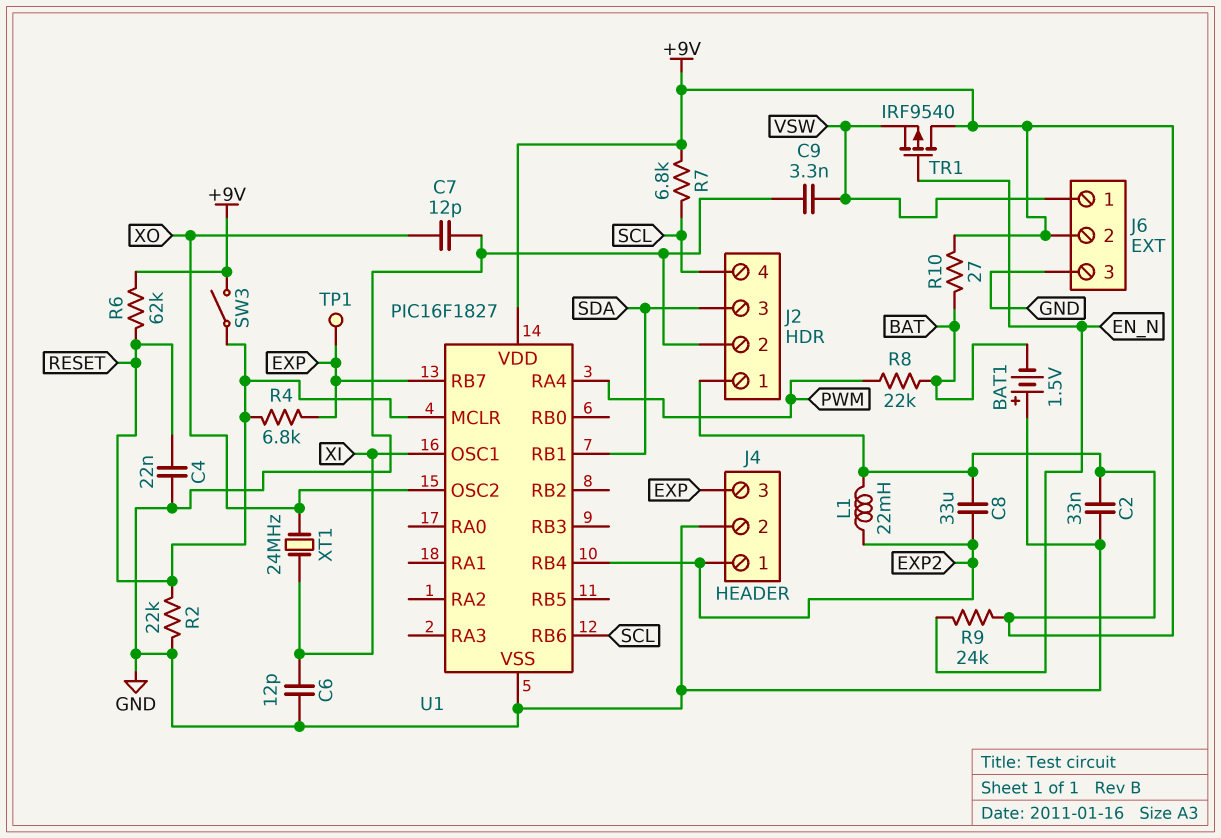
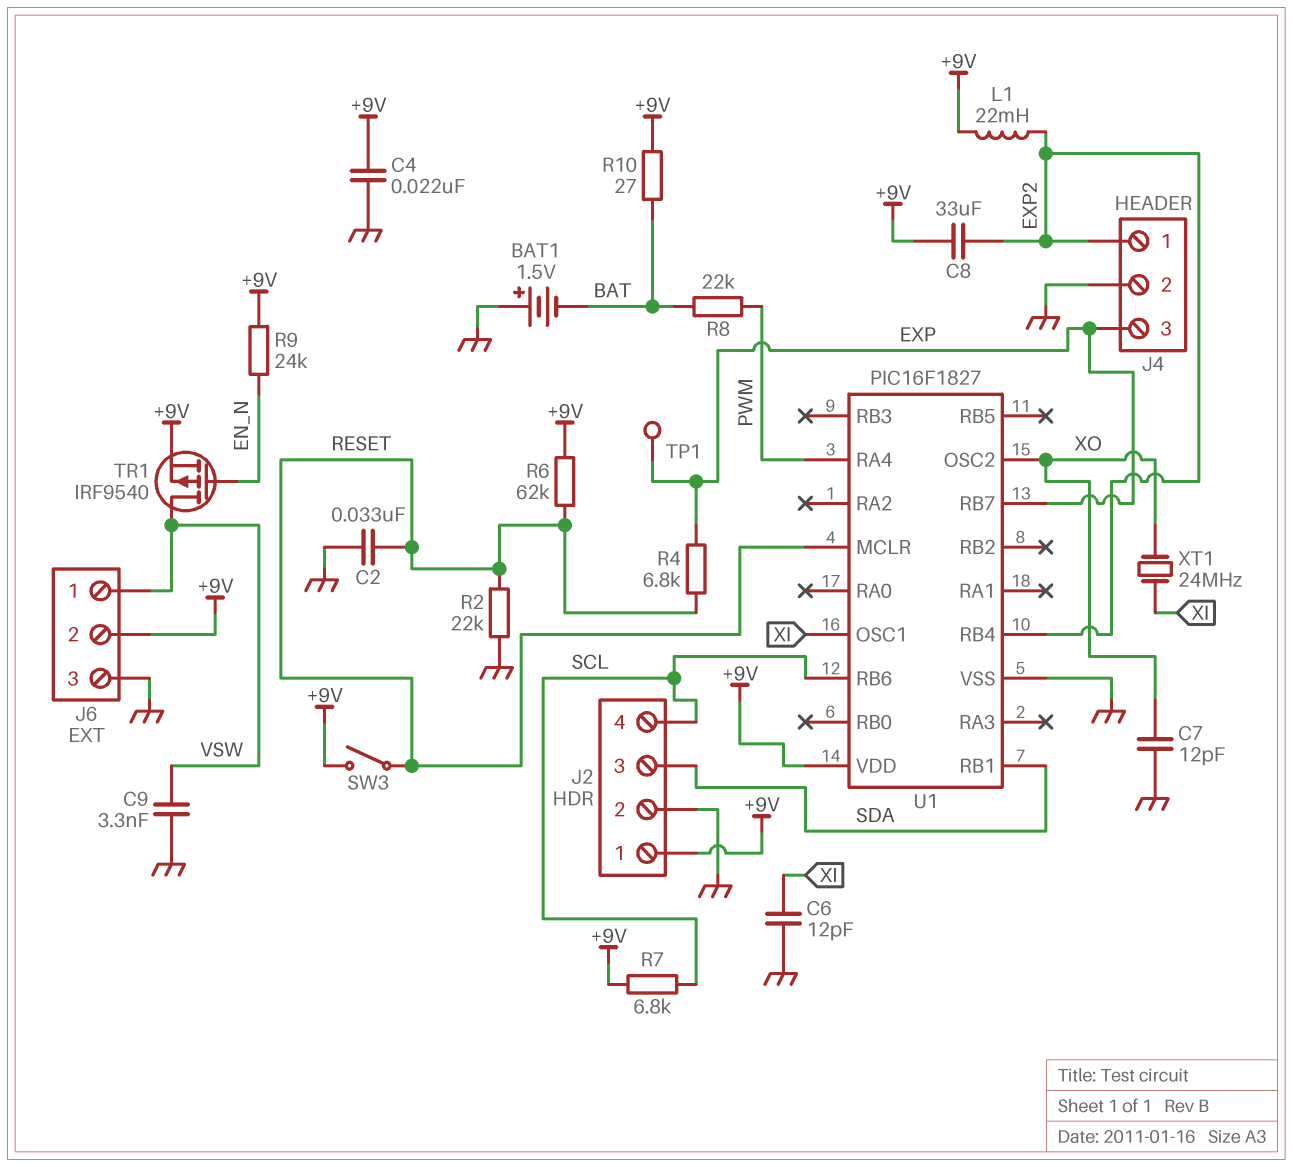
C2: 33nF (+9V, GND) -> 33nF (GND, RESET)
C4: 22nF (GND, RESET) -> 22nF (+9V, GND)
TR1: PMOS IRF9540 (G EN_N, D +9V, S VSW) -> PMOS IRF9540 (G EN_N, D VSW, S +9V)

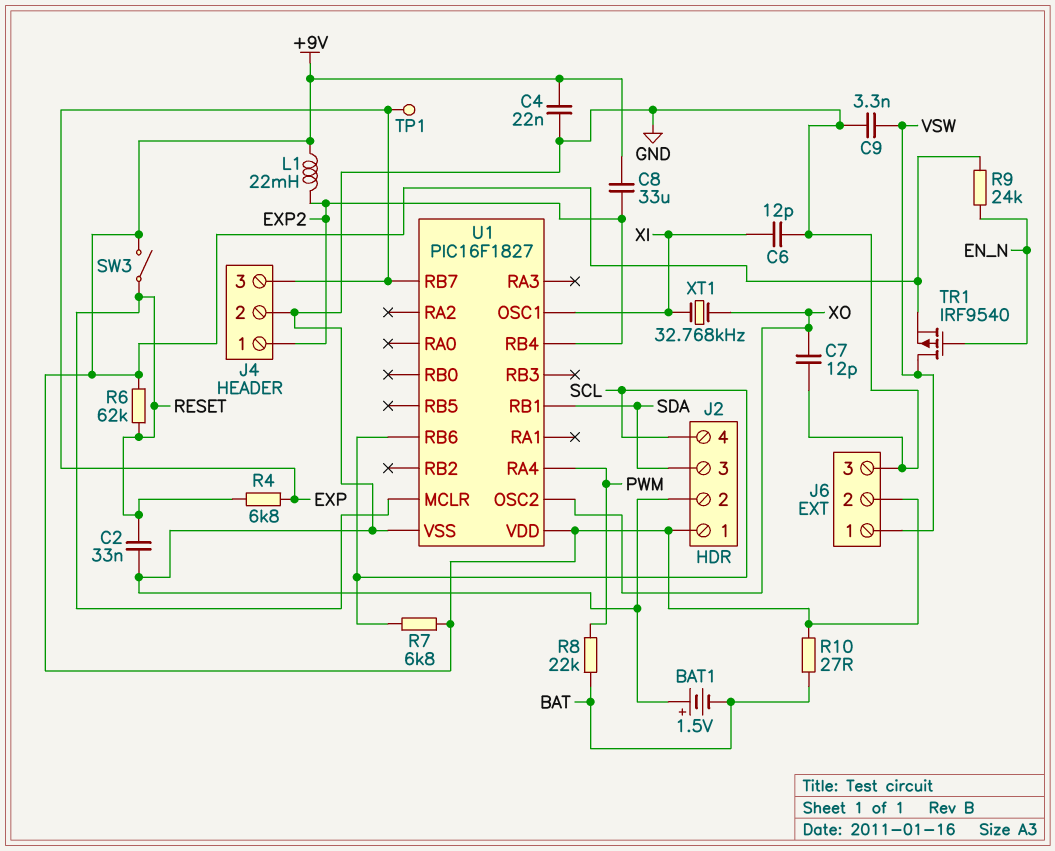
R2: 22k (GND, RESET) -> none
XT1: 24MHz (XI, XO) -> 32.768kHz (XI, XO)

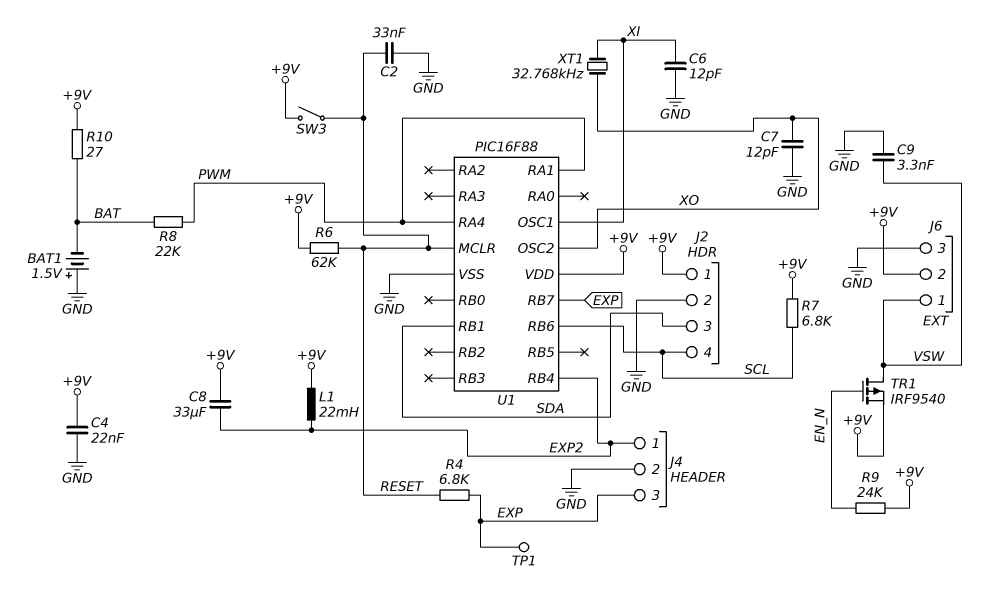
U1: PIC16F1827 -> PIC16F88
U1 pin RA1: none -> PWM

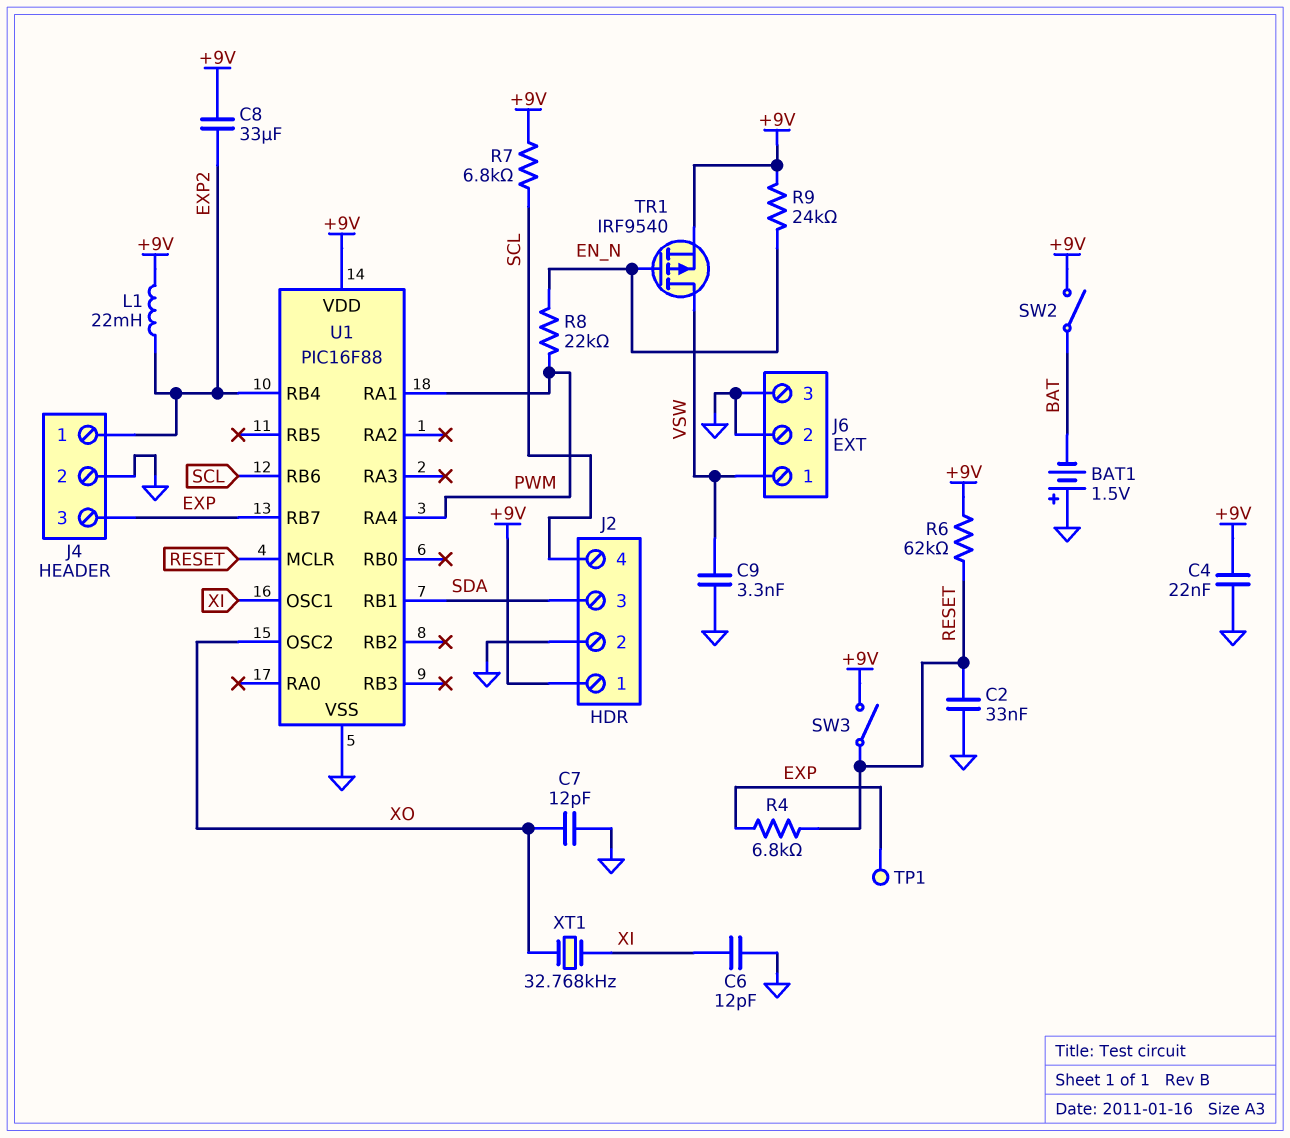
J6 pin 2: +9V -> GND
R8: 22k (BAT, PWM) -> 22k (EN_N, PWM)
R10: 27 (+9V, BAT) -> none
SW2: none -> switch (+9V, BAT)

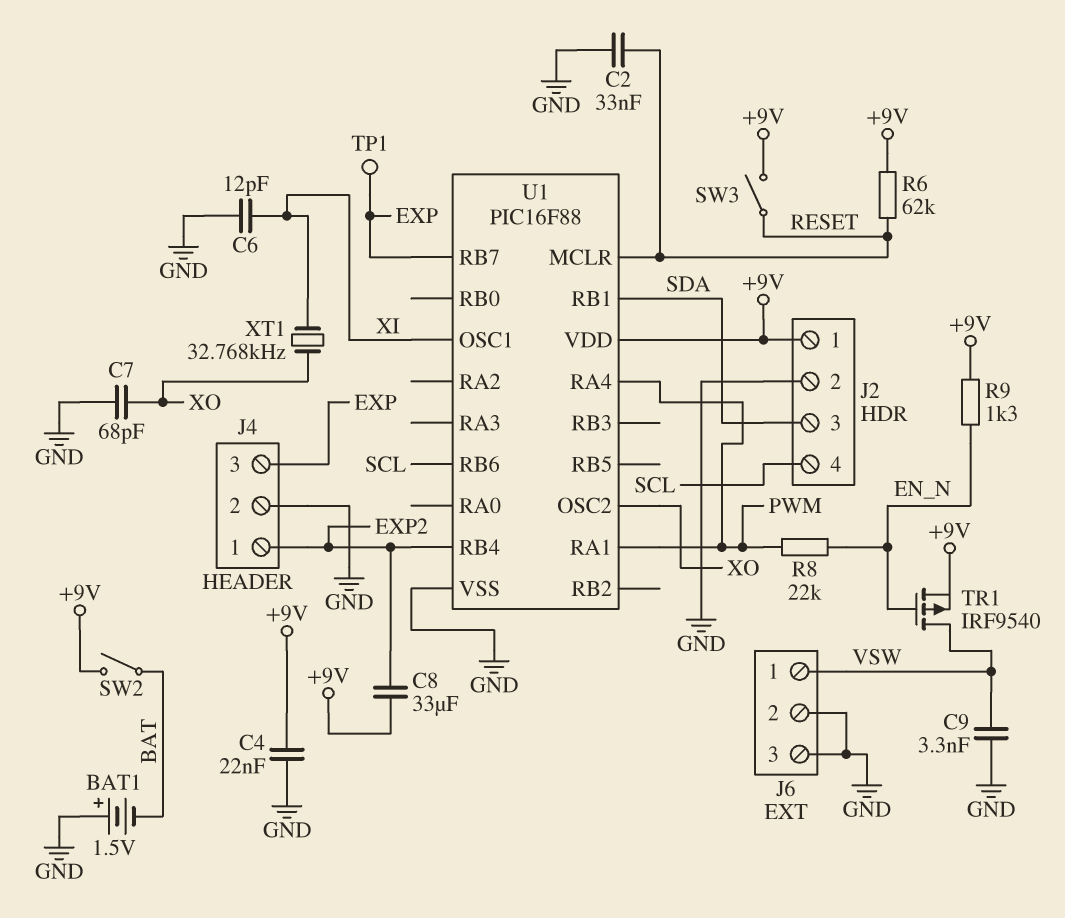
C7: 12pF (GND, XO) -> 68pF (GND, XO)
L1: 22mH (+9V, EXP2) -> none
R4: 6.8k (EXP, RESET) -> none
R7: 6.8k (+9V, SCL) -> none
R9: 24k (+9V, EN_N) -> 1.3k (+9V, EN_N)

